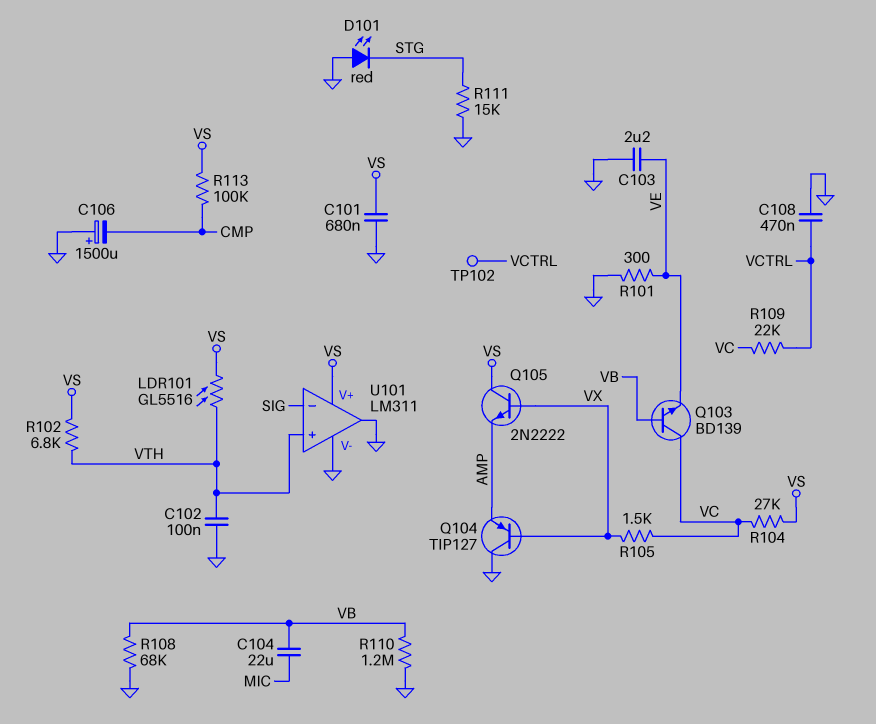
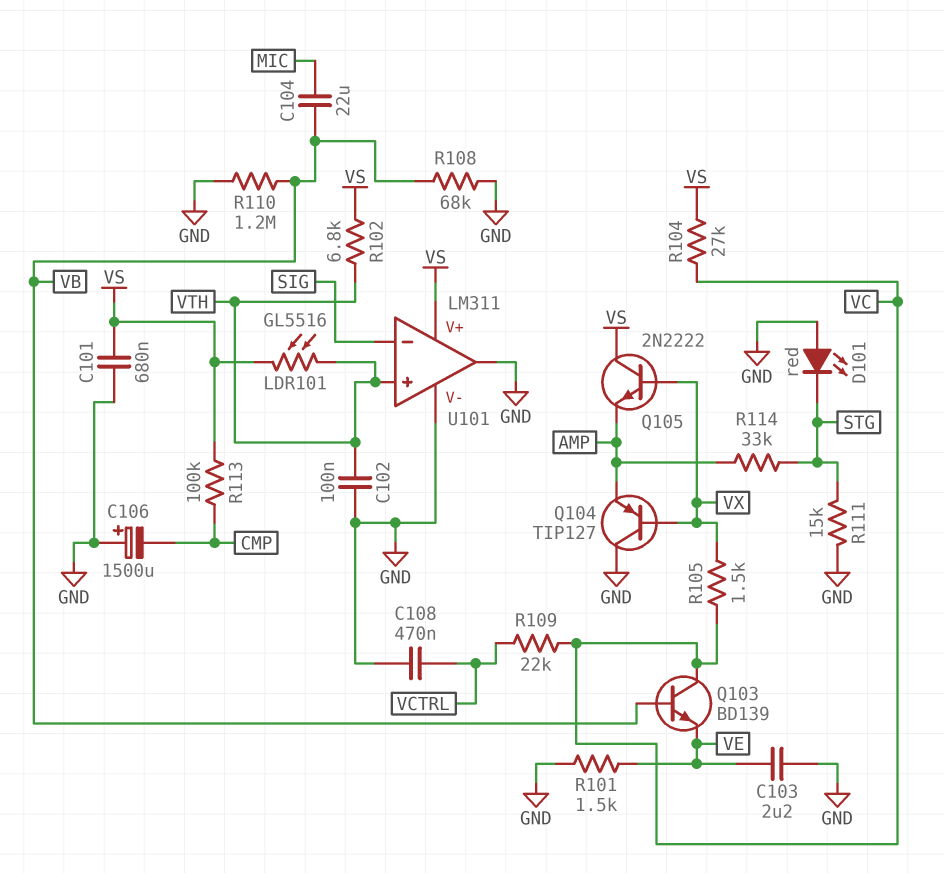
R101: 300 (GND, VE) -> 1.5k (GND, VE)
R114: none -> 33k (AMP, STG)
TP102: test point (VCTRL) -> none

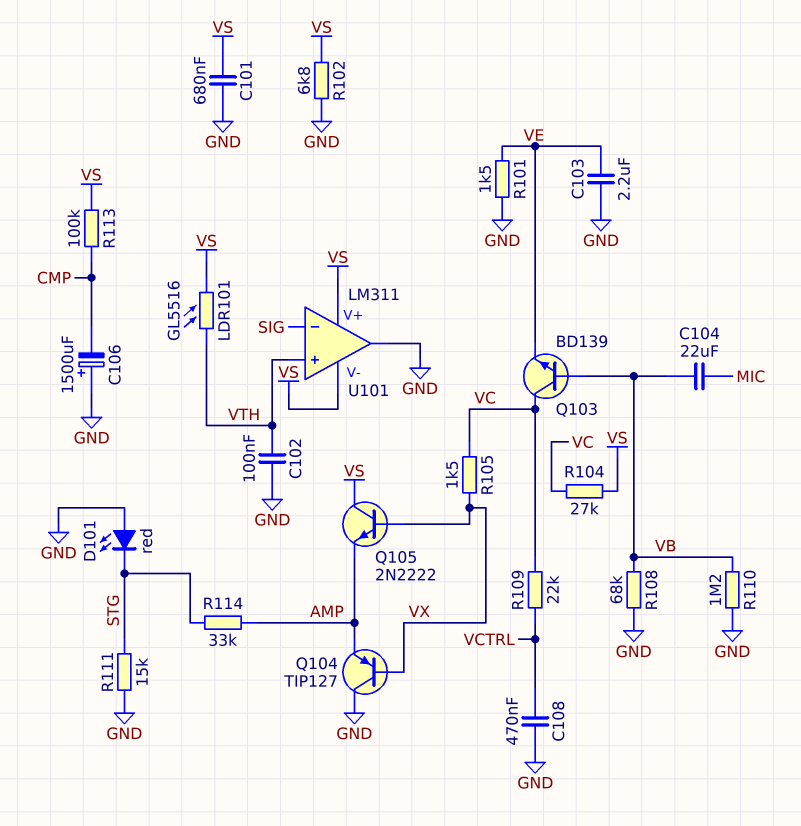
R102: 6.8k (VS, VTH) -> 6.8k (GND, VS)
U101 pin V-: GND -> VS

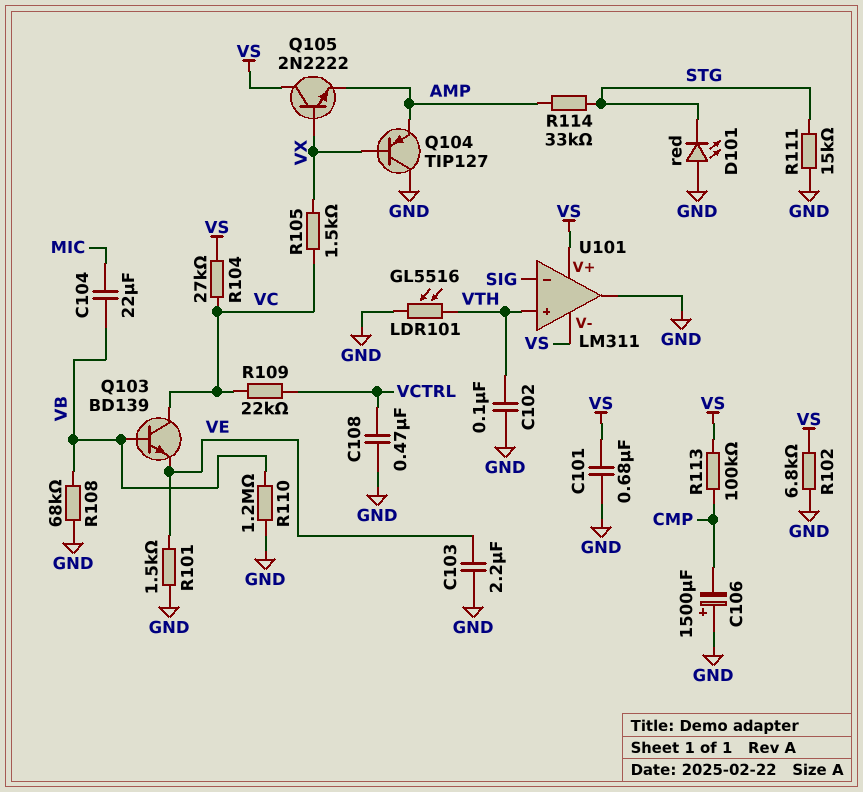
LDR101: GL5516 (VS, VTH) -> GL5516 (GND, VTH)

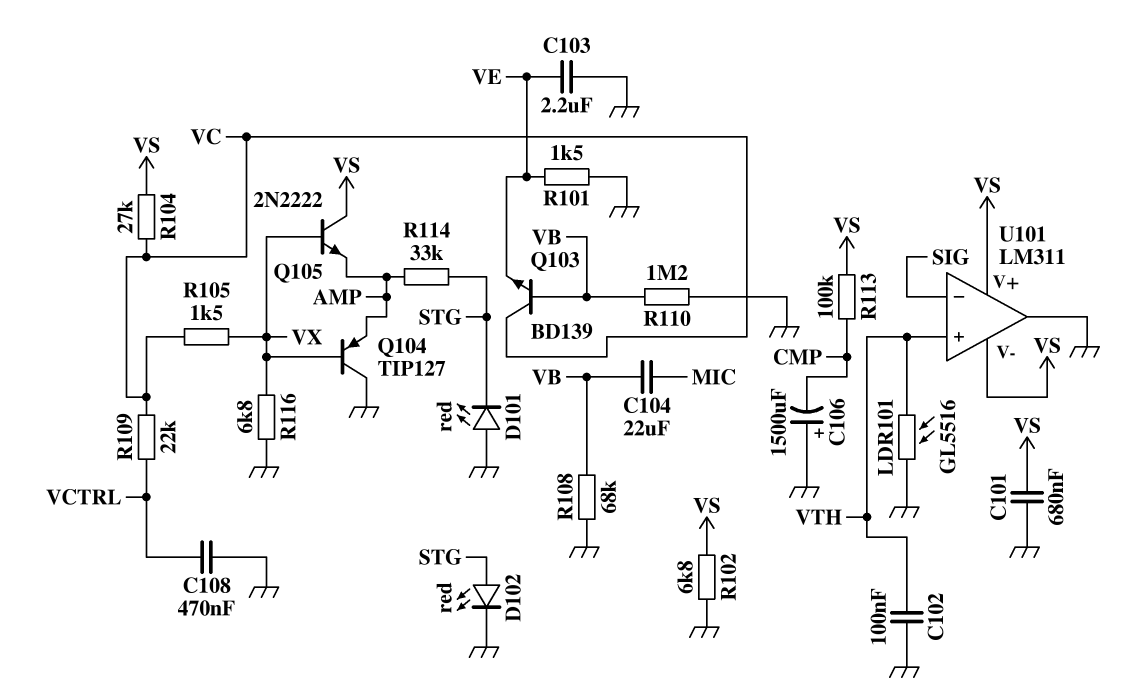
D102: none -> LED red (A STG, K GND)
R111: 15k (GND, STG) -> none
R116: none -> 6.8k (GND, VX)

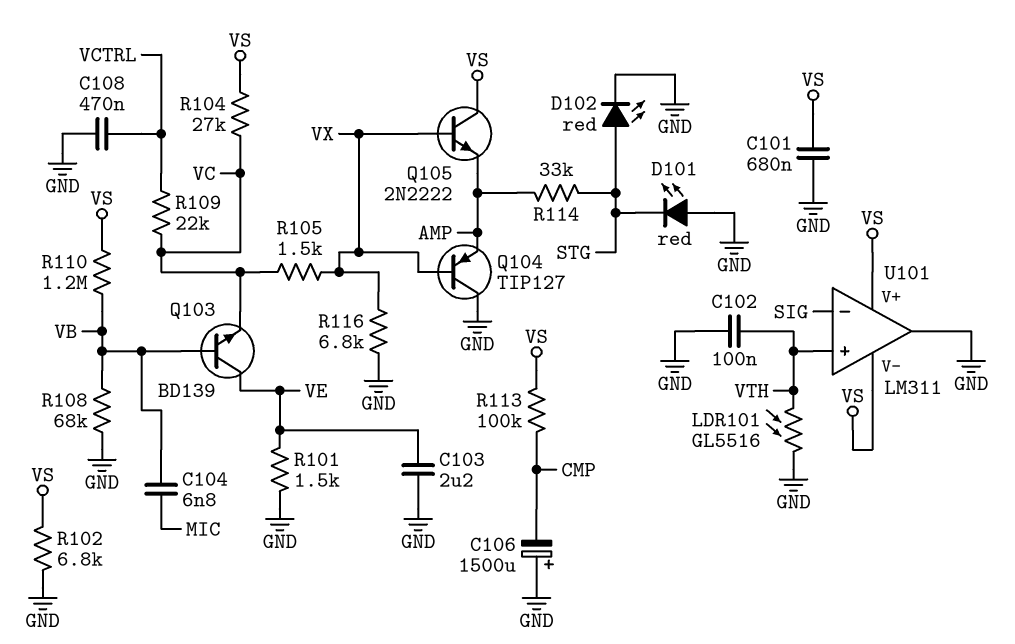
C104: 22uF (MIC, VB) -> 6.8nF (MIC, VB)
Q103: NPN BD139 (B VB, C VC, E VE) -> NPN BD139 (B VB, C VE, E VC)
R110: 1.2M (GND, VB) -> 1.2M (VB, VS)

